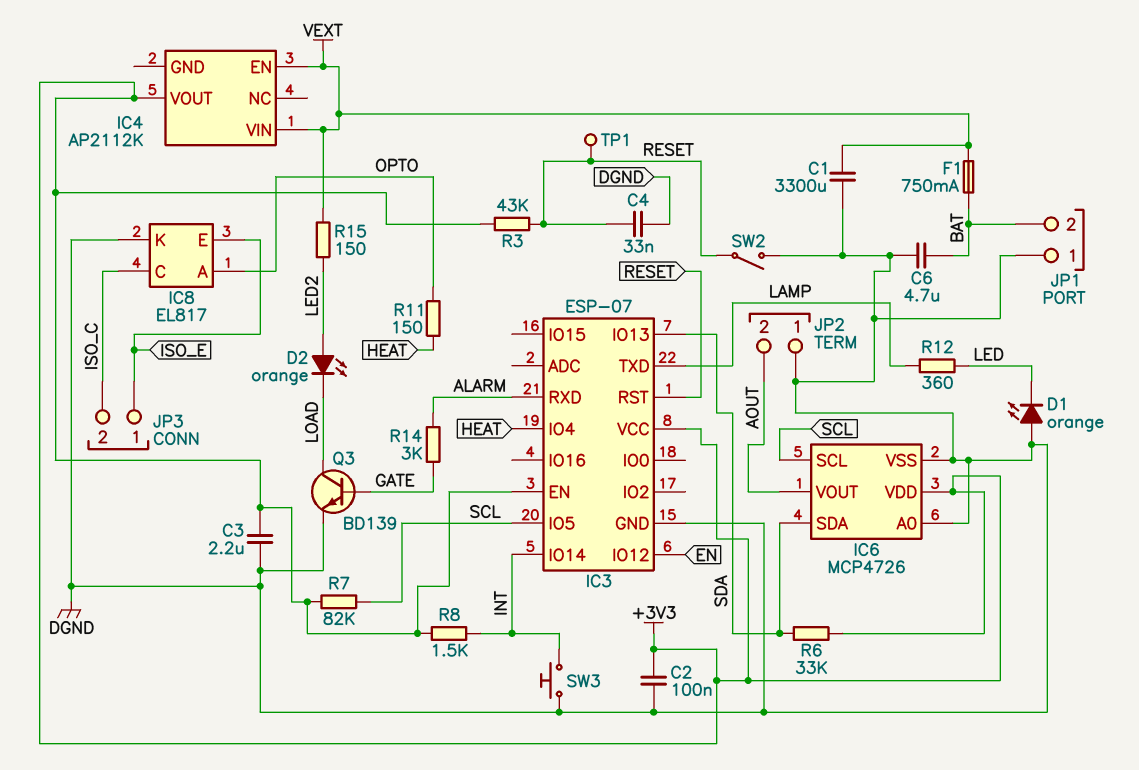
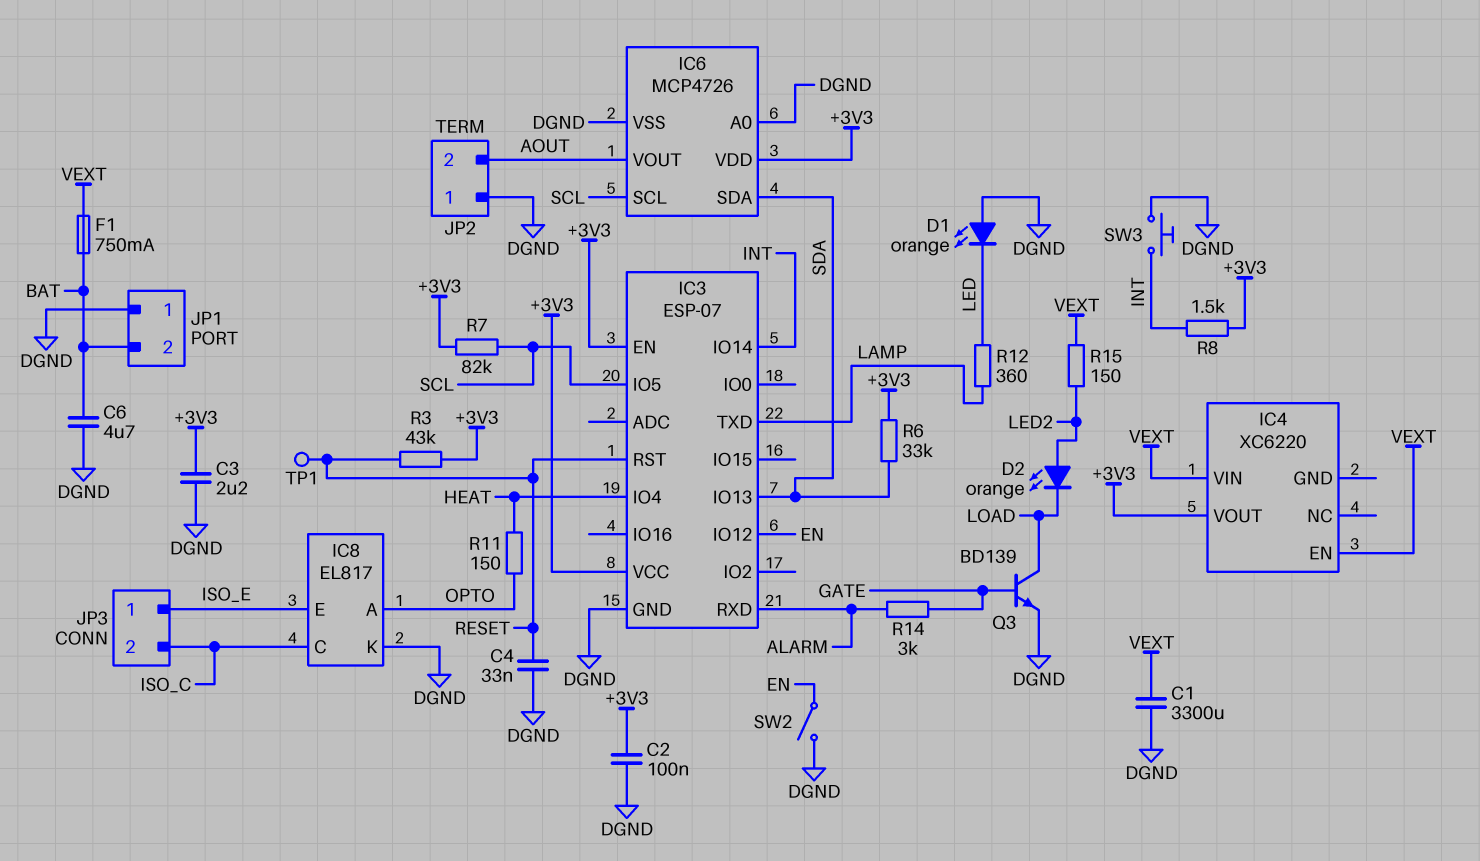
IC4: AP2112K -> XC6220
SW2: switch (DGND, RESET) -> switch (DGND, EN)

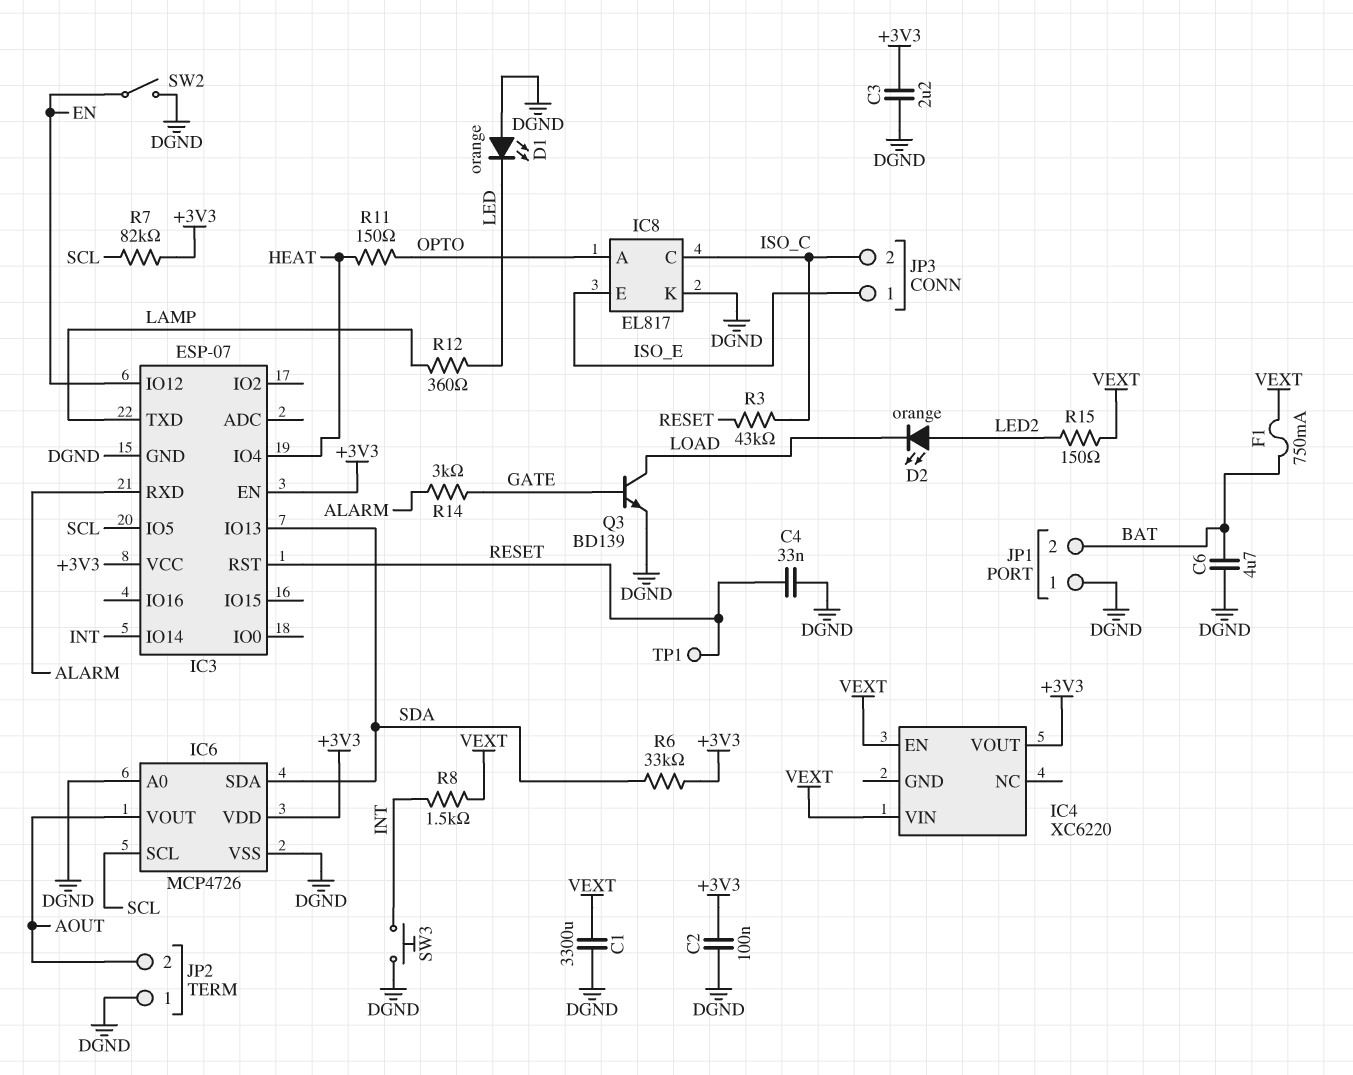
R3: 43k (+3V3, RESET) -> 43k (ISO_C, RESET)
R8: 1.5k (+3V3, INT) -> 1.5k (INT, VEXT)

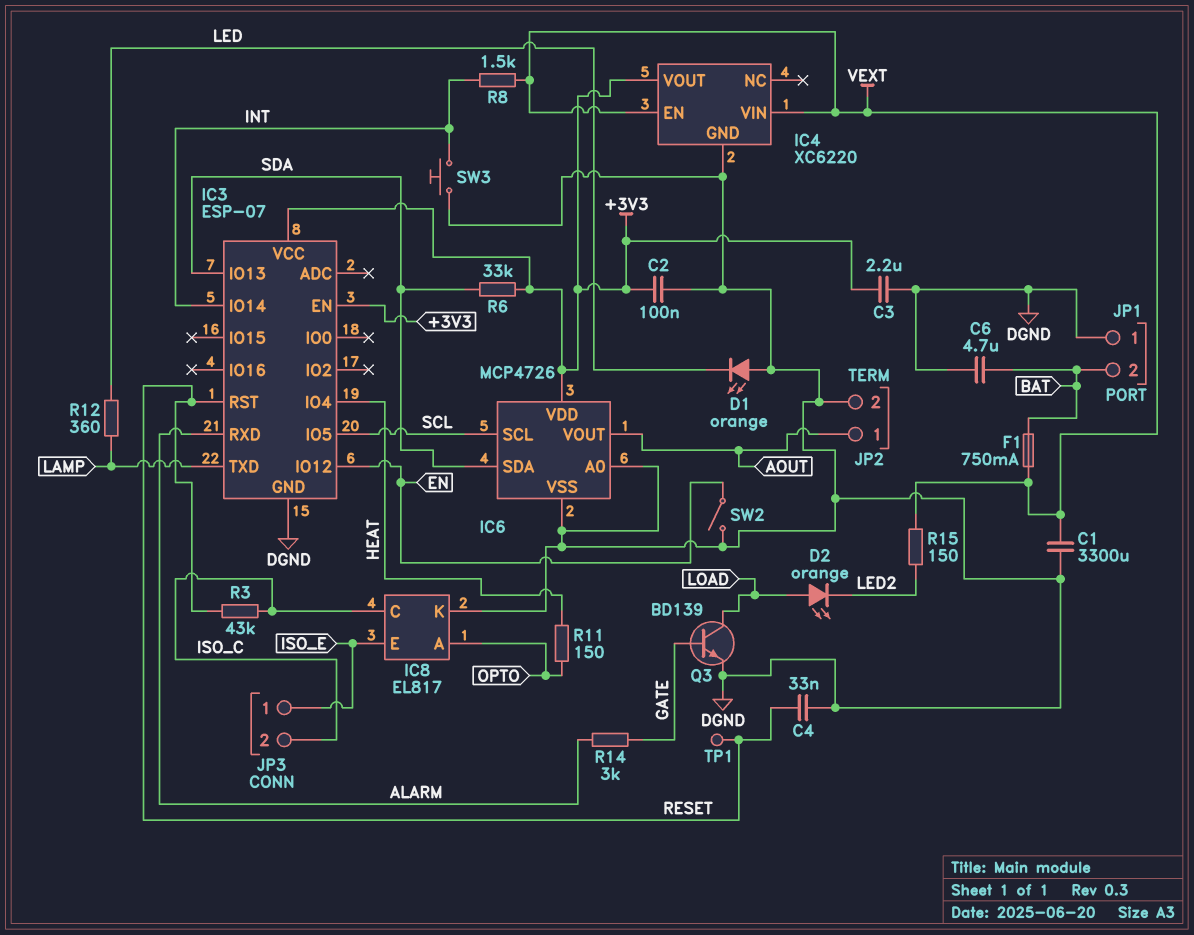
D2: LED orange (A LED2, K LOAD) -> LED orange (A LOAD, K LED2)
IC4 pin GND: none -> DGND
JP2 pin 1: DGND -> AOUT
JP2 pin 2: AOUT -> DGND
R7: 82k (+3V3, SCL) -> none

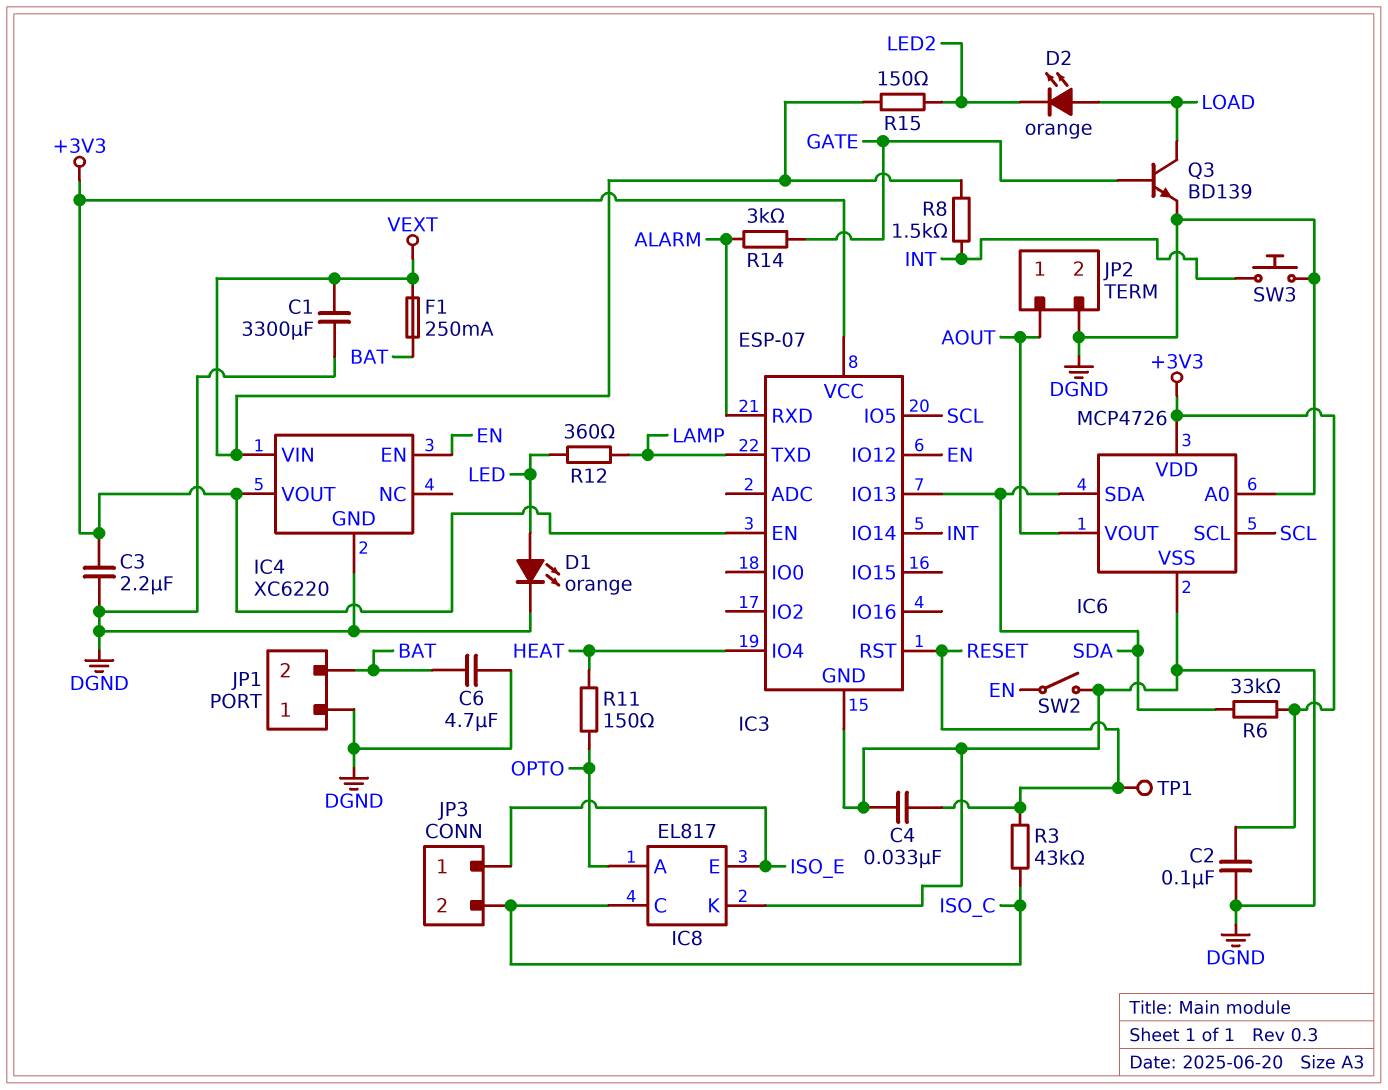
D1: LED orange (A DGND, K LED) -> LED orange (A LED, K DGND)
F1: 750mA (BAT, VEXT) -> 250mA (BAT, VEXT)
IC4 pin EN: VEXT -> EN

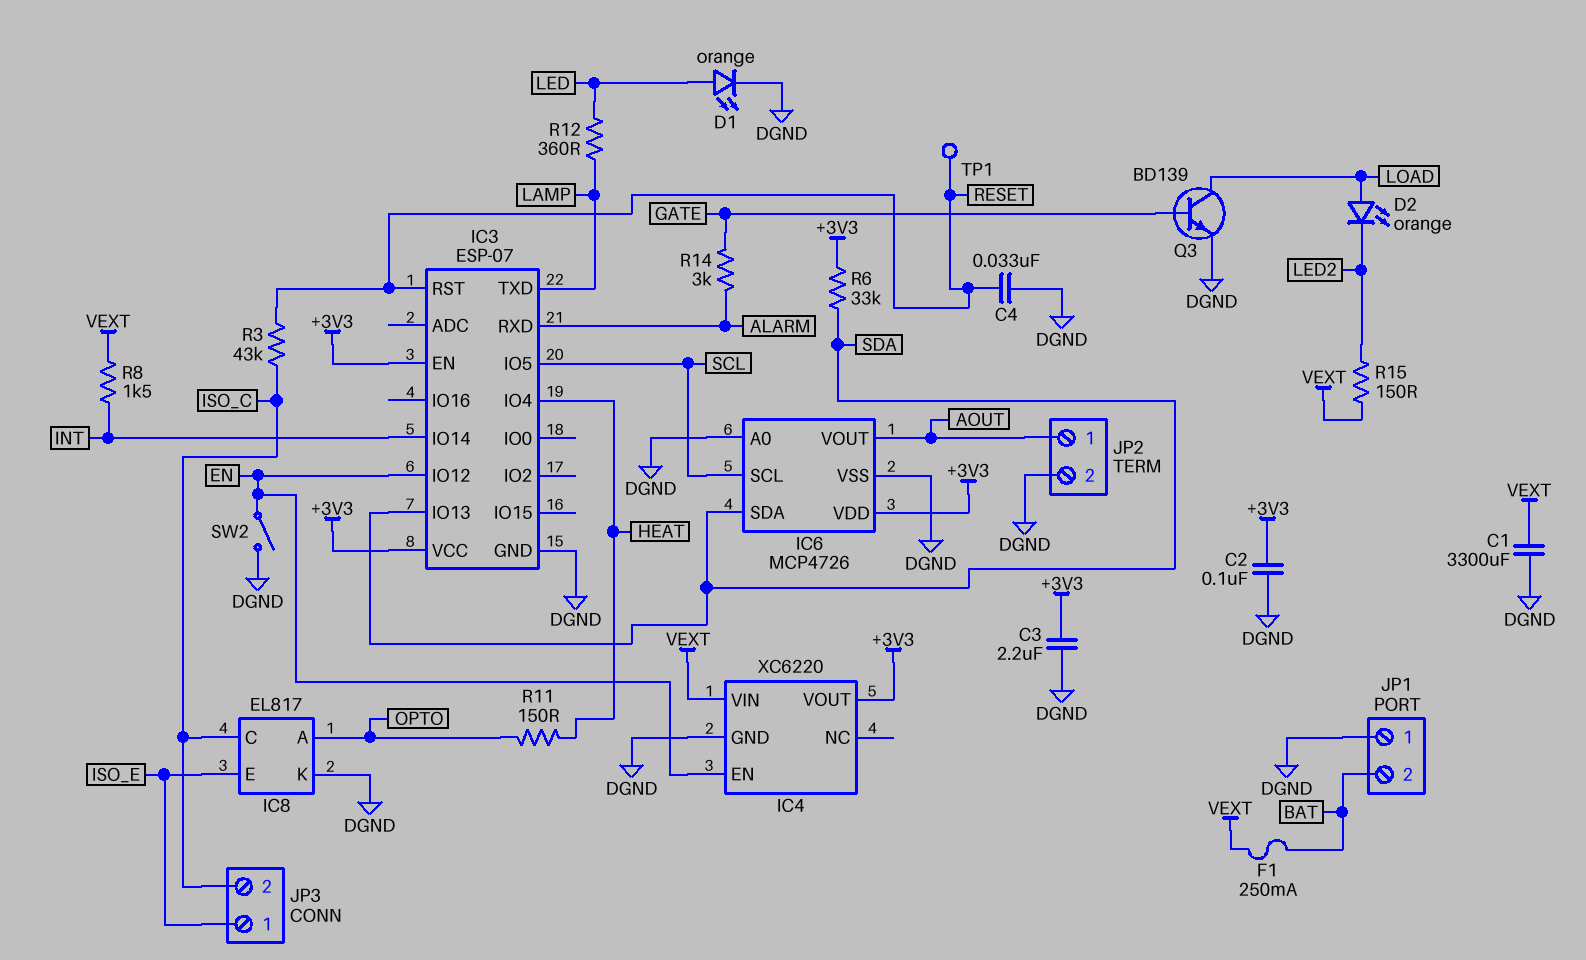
C6: 4.7uF (BAT, DGND) -> none
SW3: button (DGND, INT) -> none

